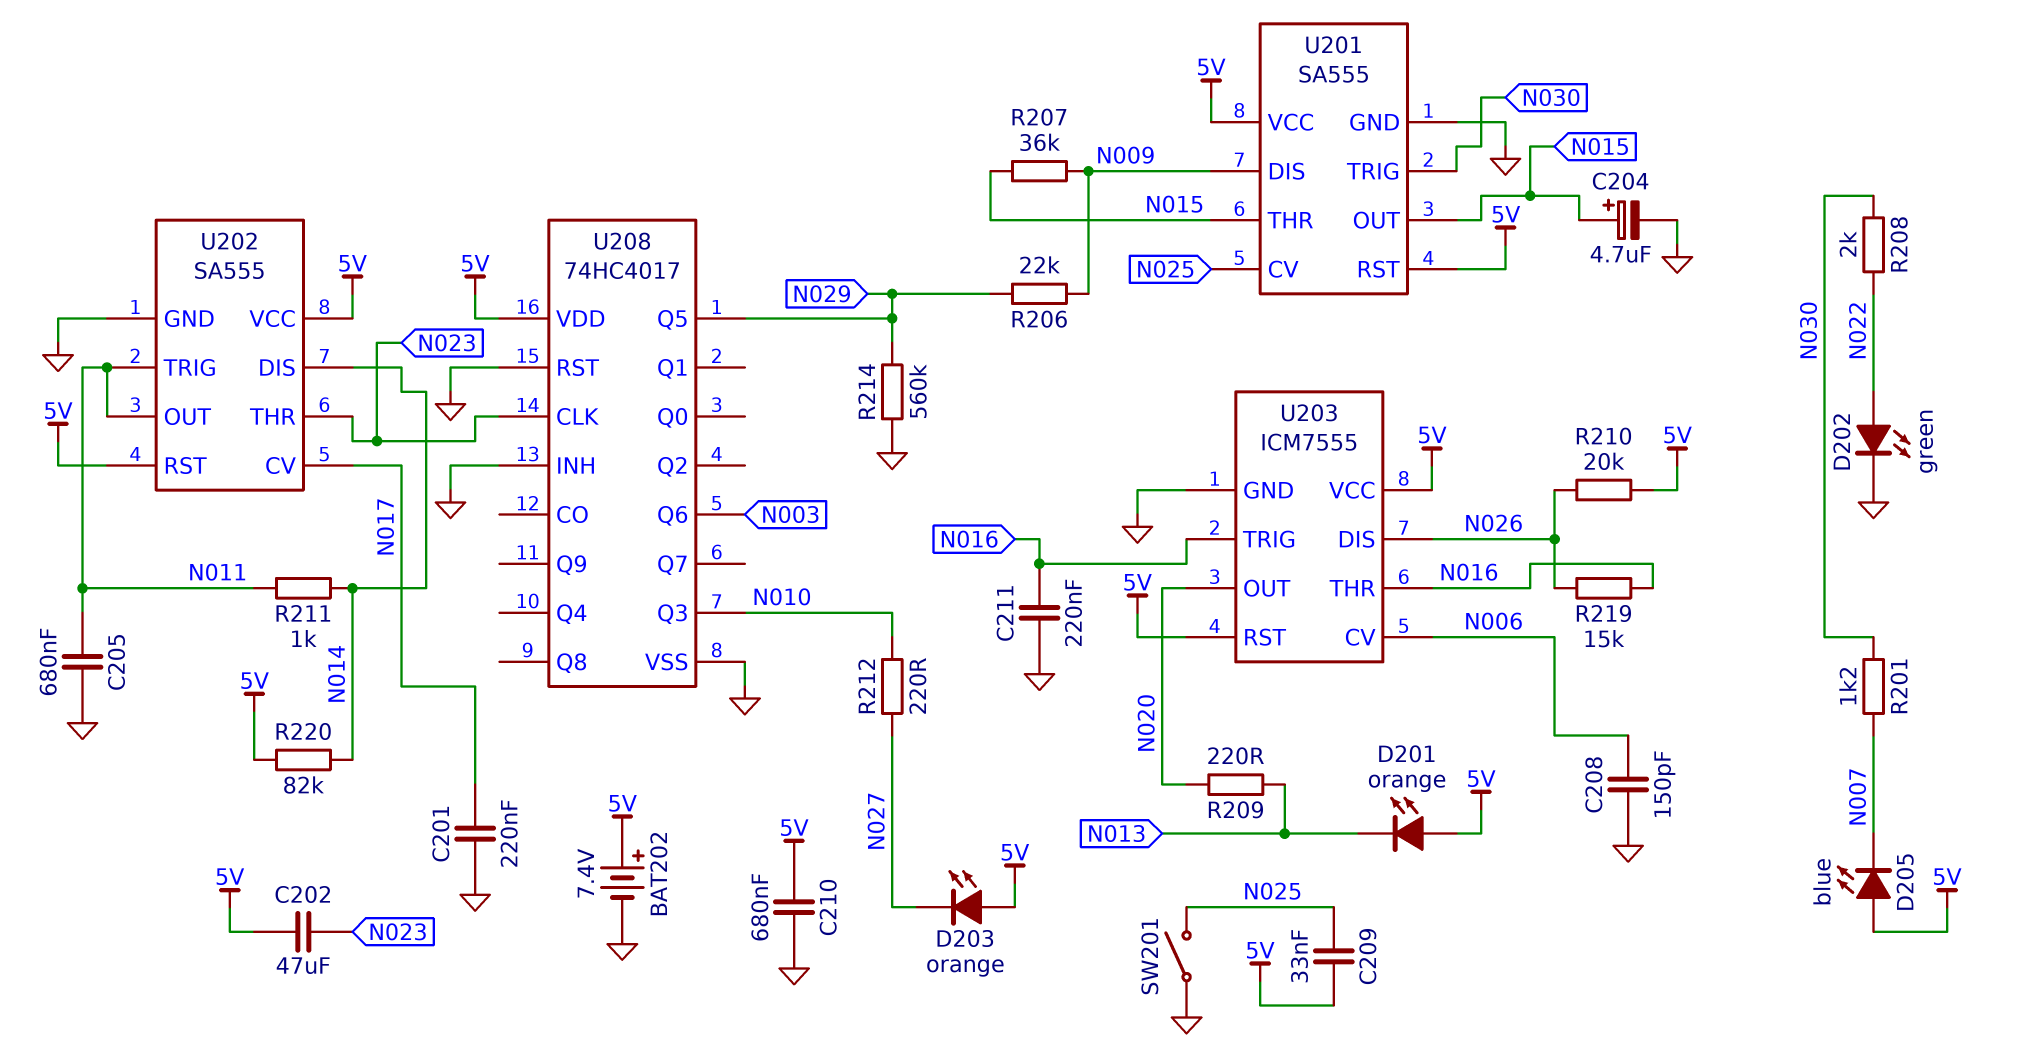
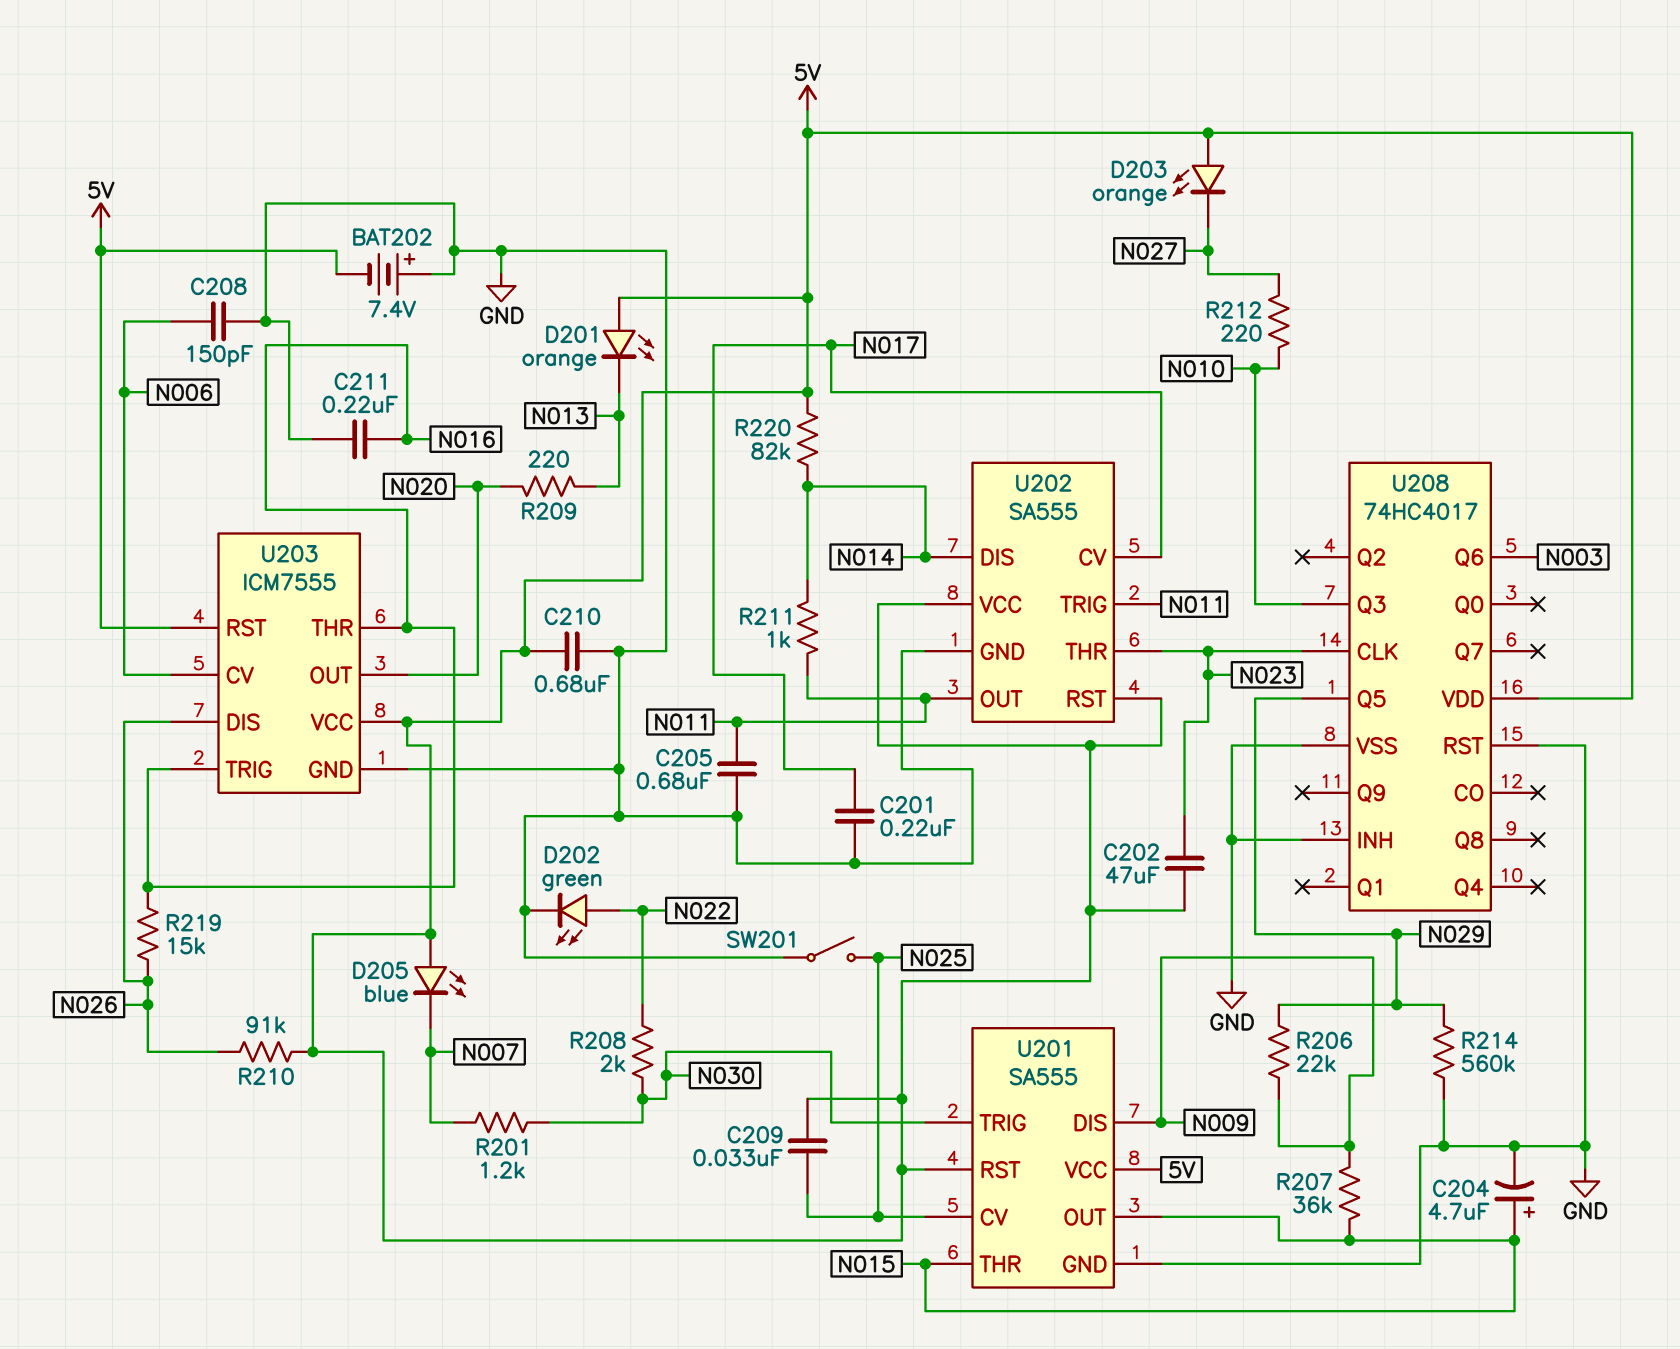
BAT202: 7.4V (plus 5V, minus GND) -> 7.4V (plus GND, minus 5V)
R210: 20k (5V, N026) -> 91k (5V, N026)

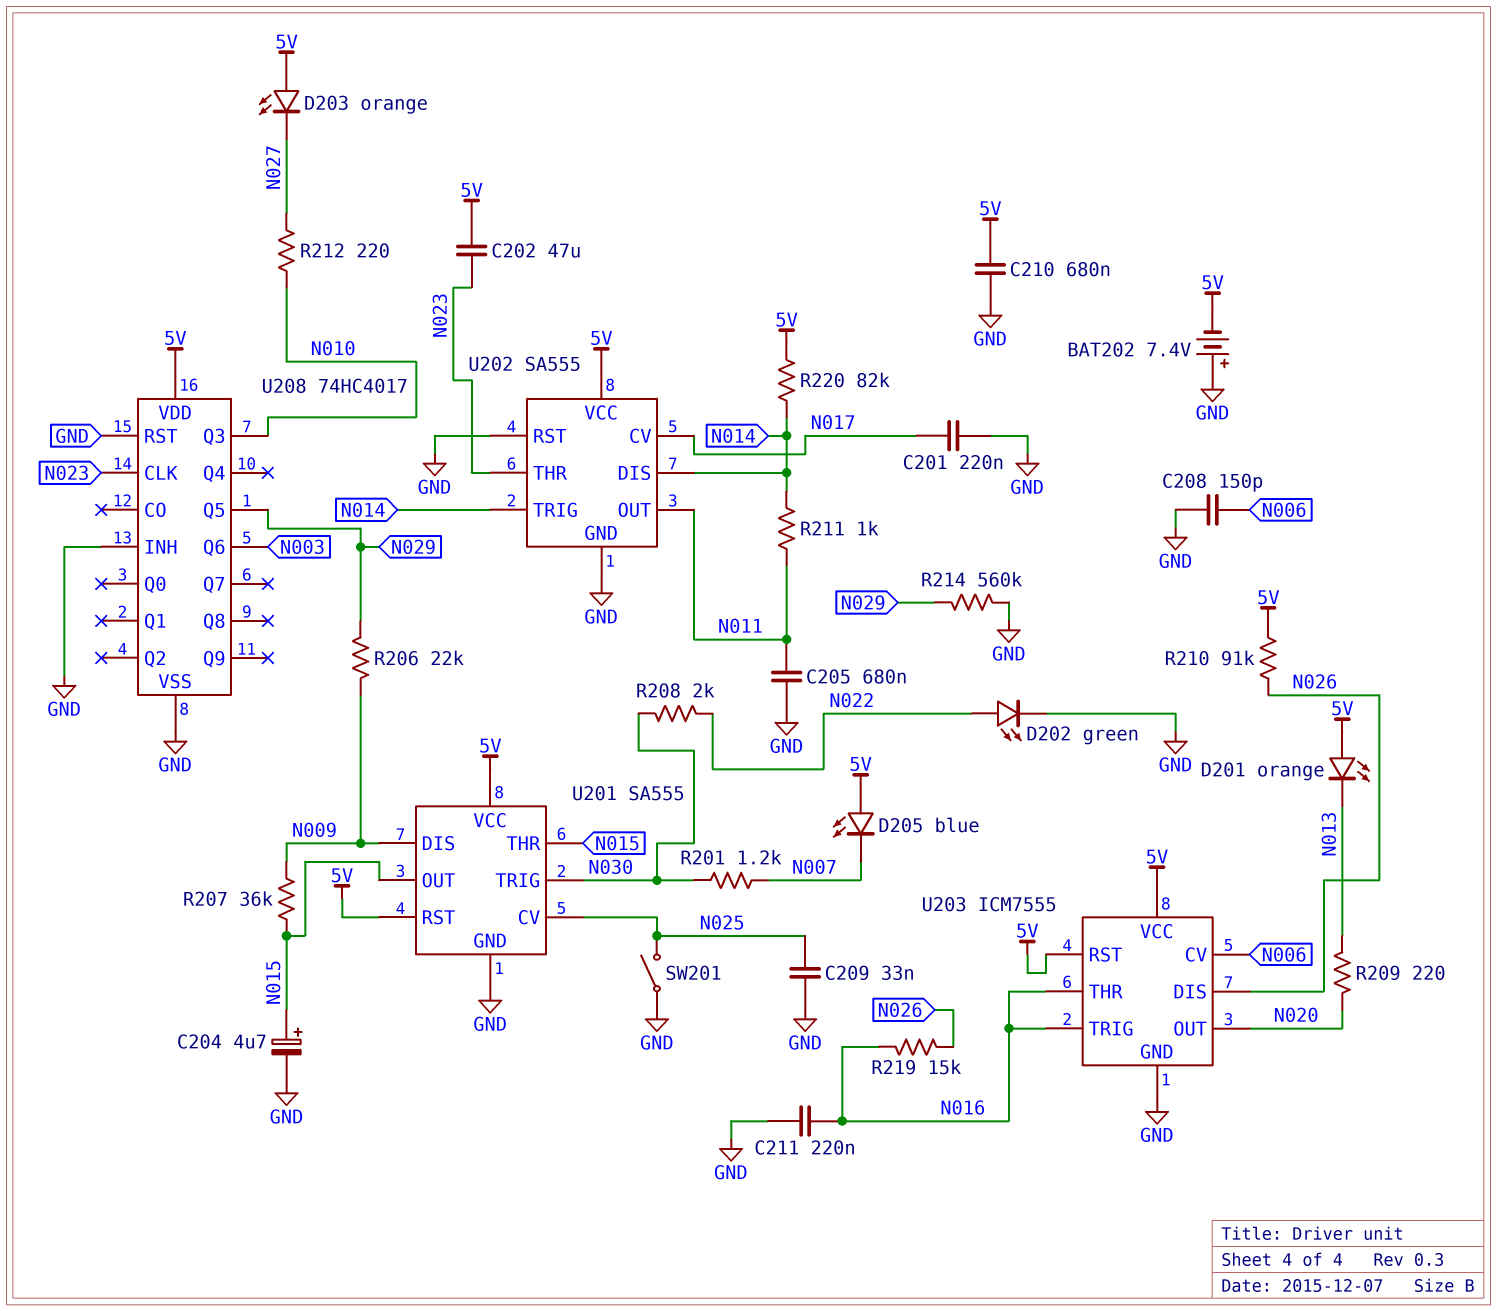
C209: 33nF (5V, N025) -> 33nF (GND, N025)
U202 pin RST: 5V -> GND
U202 pin TRIG: N011 -> N014

